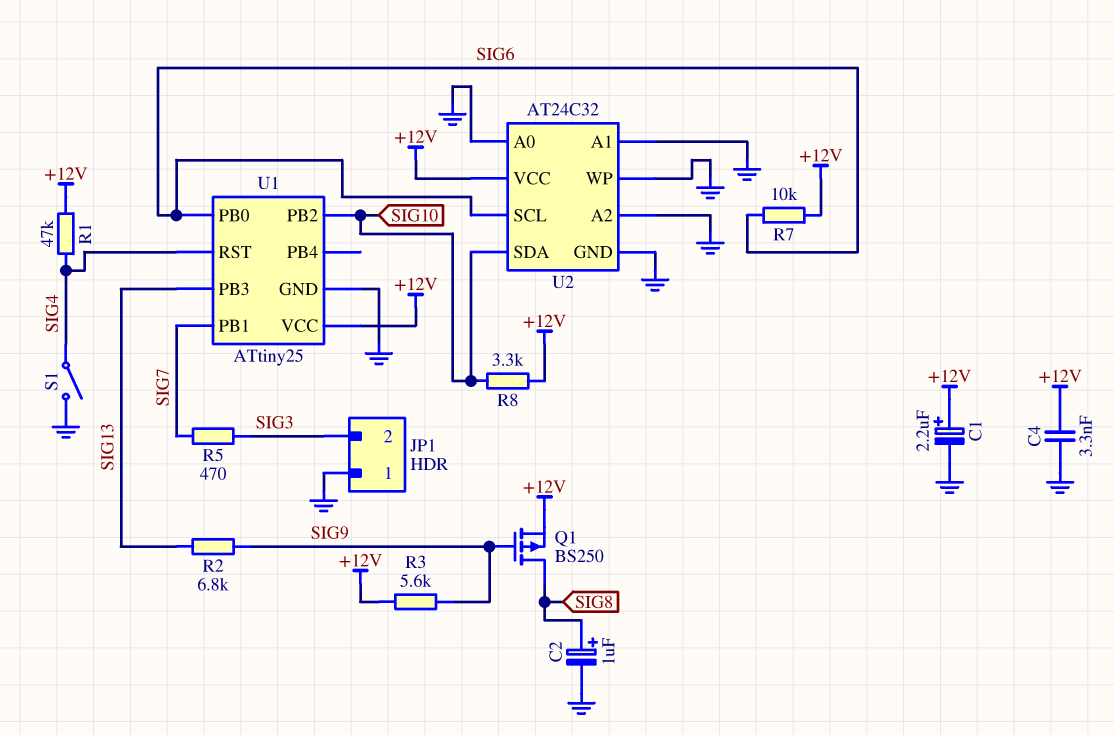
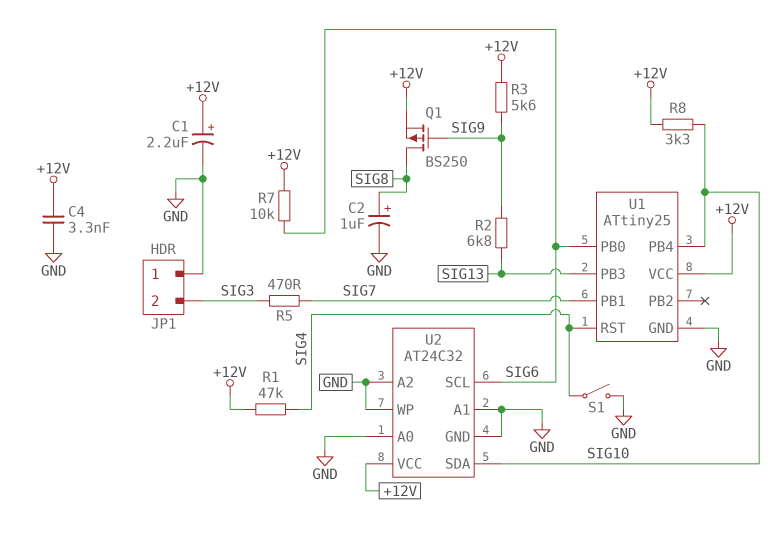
U1 pin PB2: SIG10 -> none
U1 pin PB4: none -> SIG10

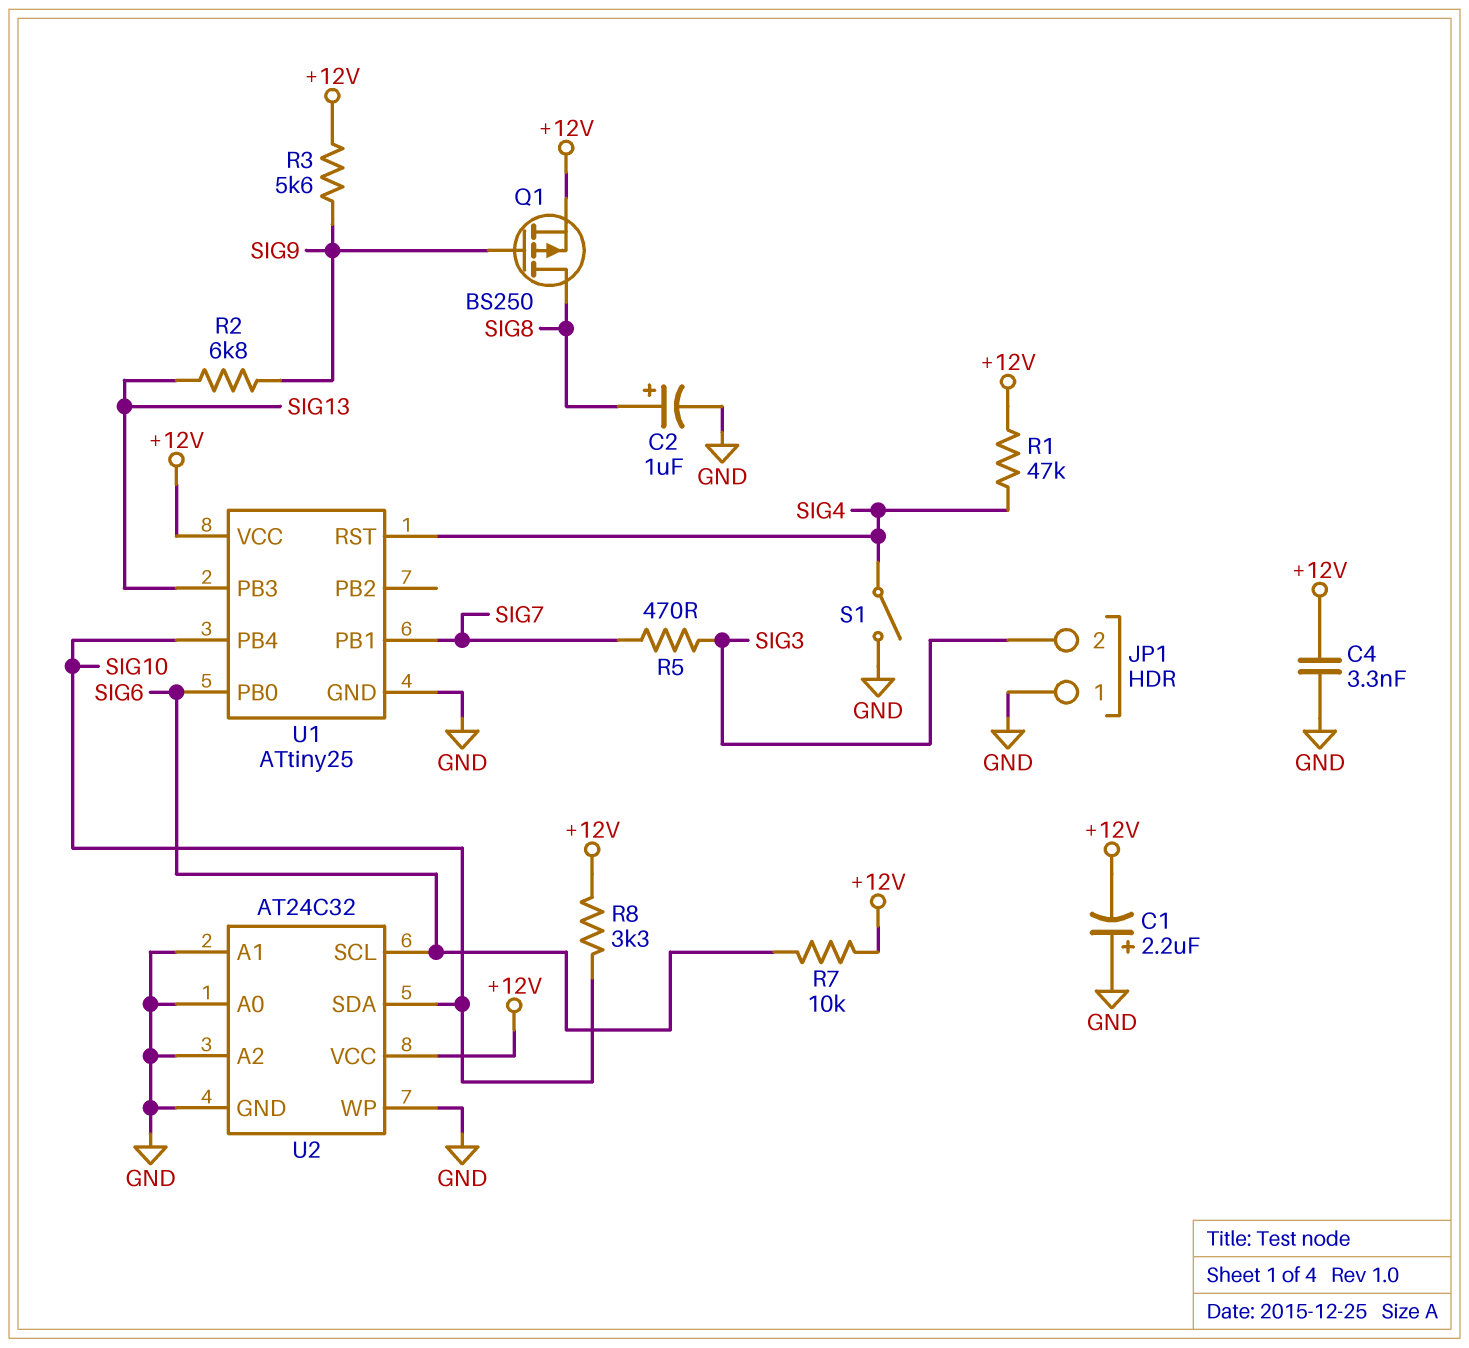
C1: 2.2uF (plus +12V, minus GND) -> 2.2uF (plus GND, minus +12V)

